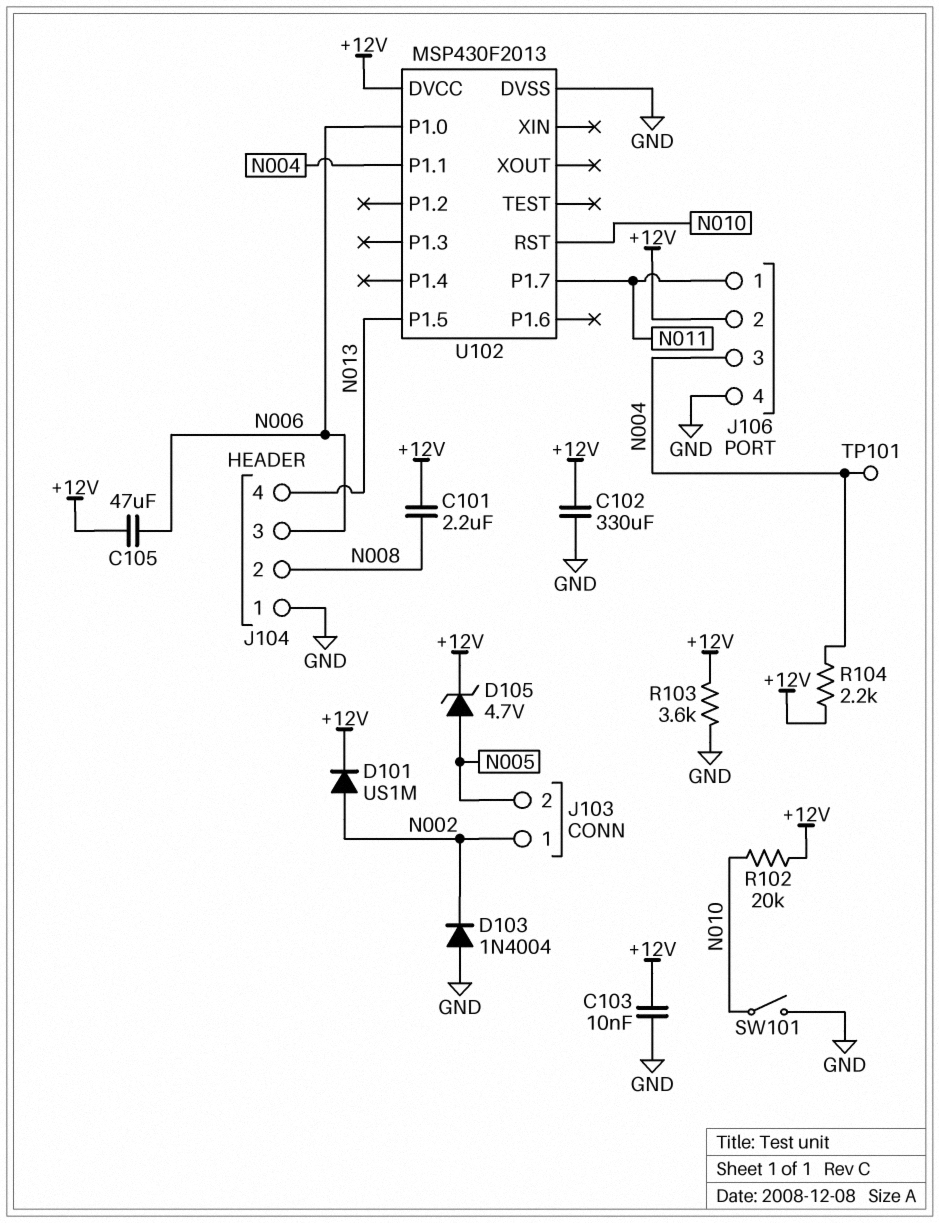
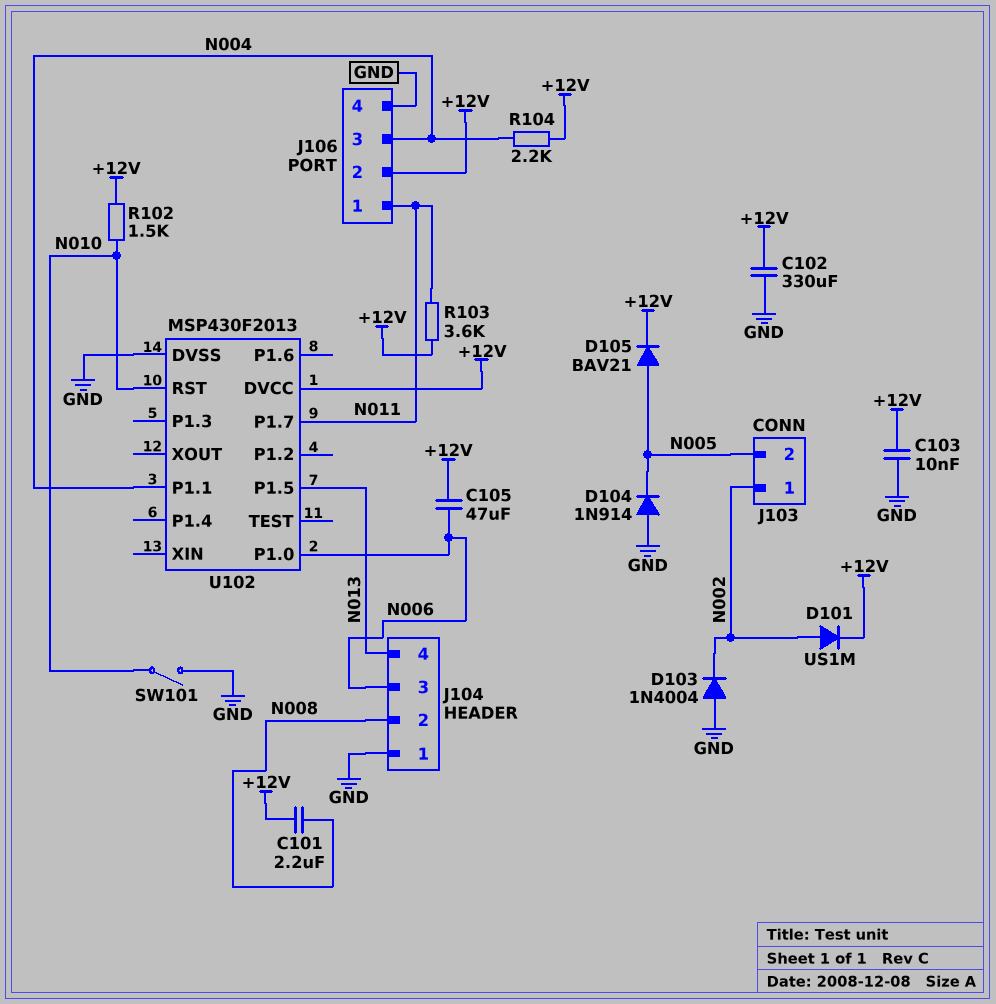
D104: none -> diode 1N914 (A GND, K N005)
D105: zener 4.7V (A N005, K +12V) -> diode BAV21 (A N005, K +12V)
R102: 20k (+12V, N010) -> 1.5k (+12V, N010)
R103: 3.6k (+12V, GND) -> 3.6k (+12V, N011)
TP101: test point (N004) -> none

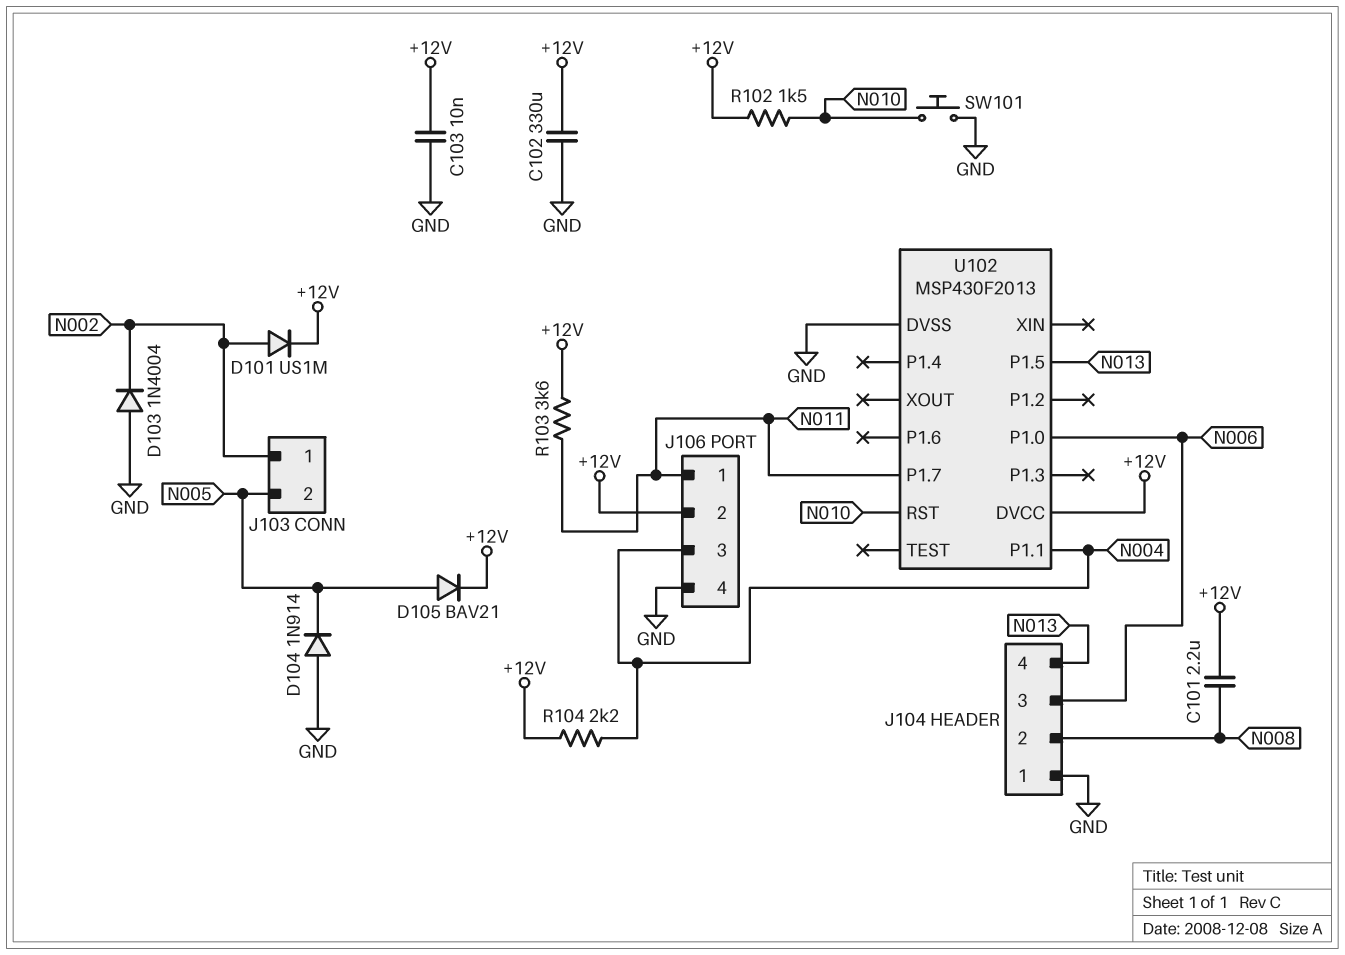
C105: 47uF (+12V, N006) -> none
SW101: switch (GND, N010) -> button (GND, N010)

